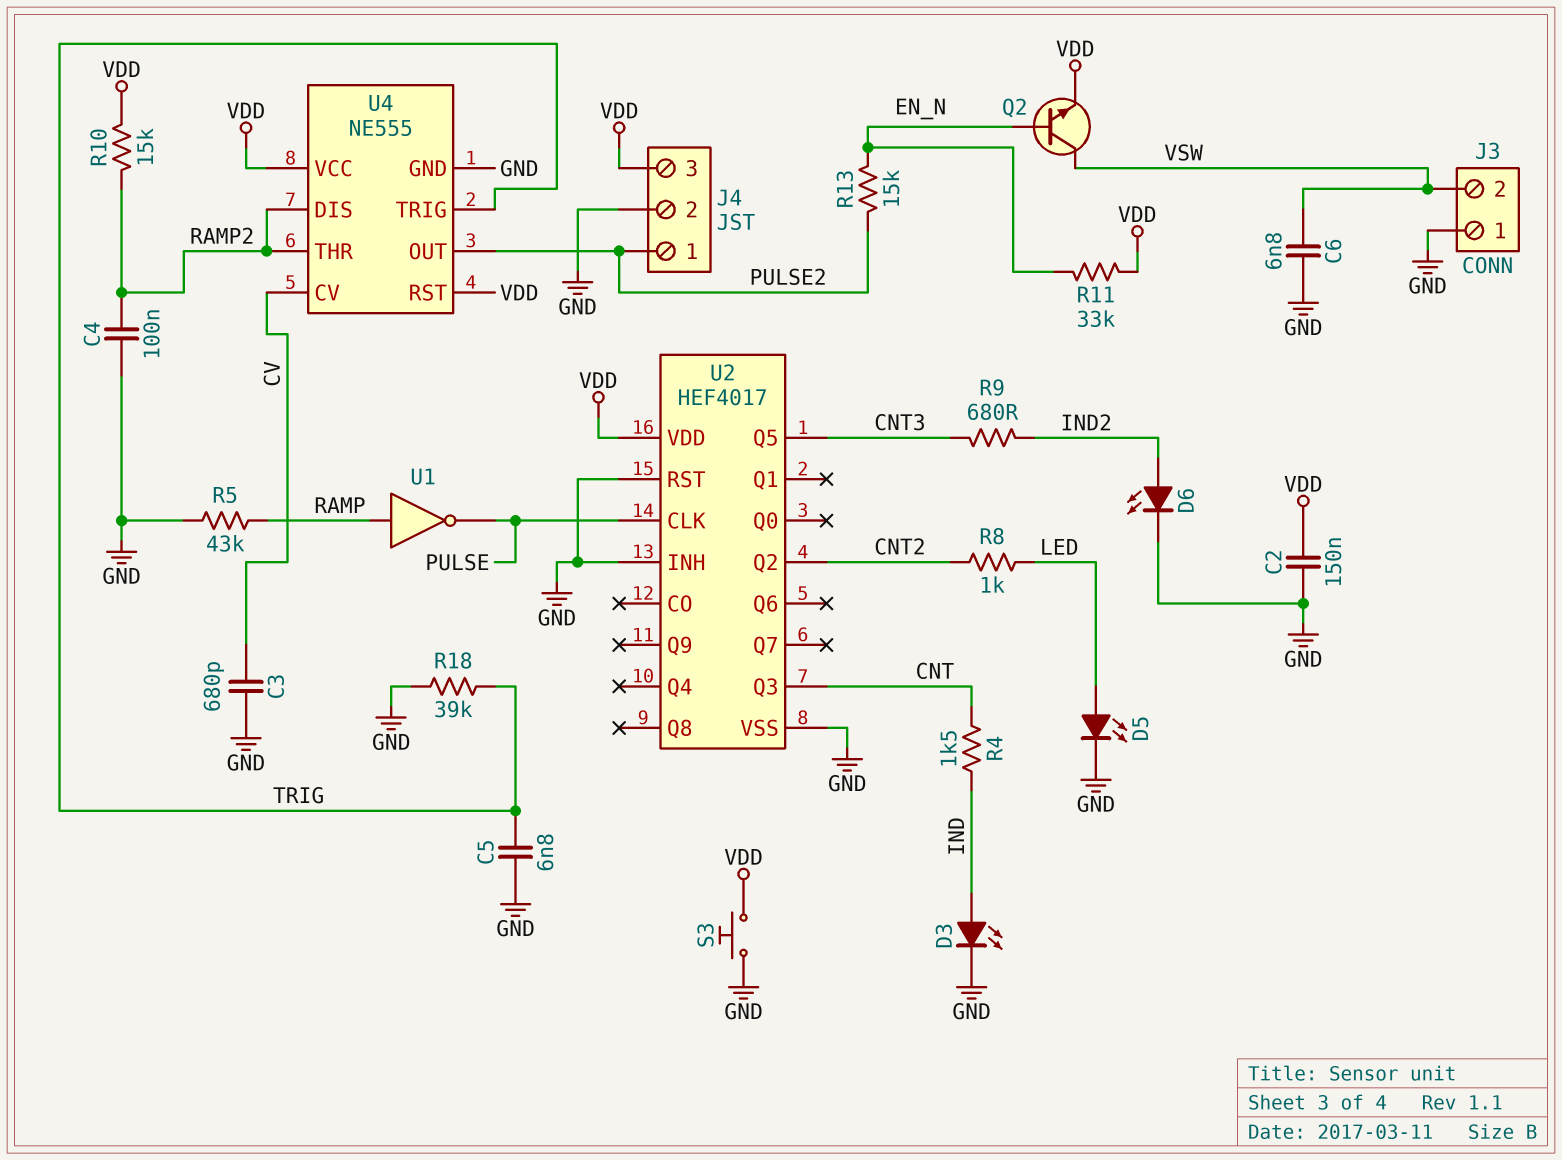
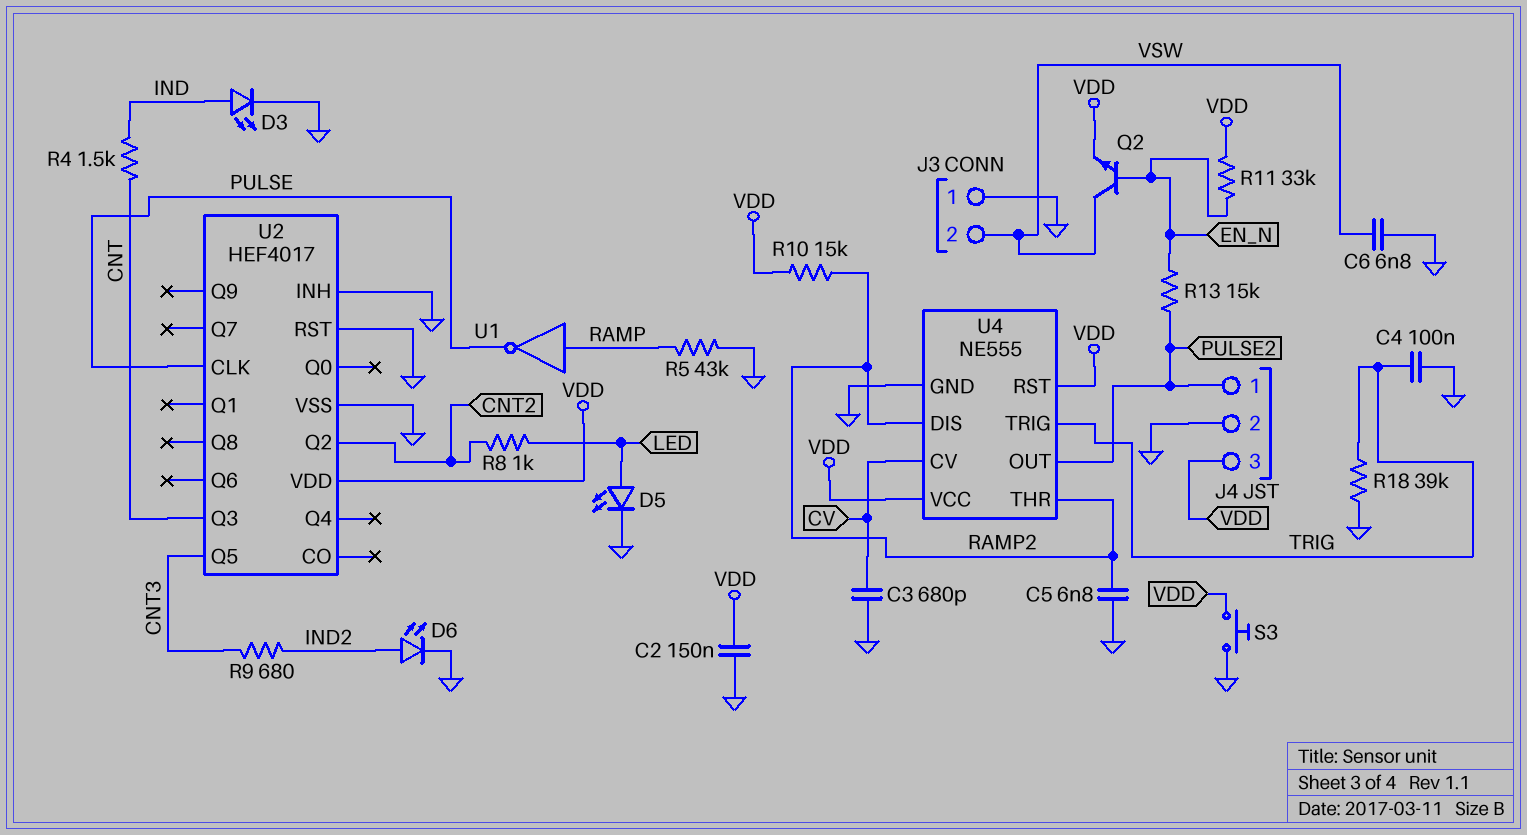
C4: 100nF (GND, RAMP2) -> 100nF (GND, TRIG)
C5: 6.8nF (GND, TRIG) -> 6.8nF (GND, RAMP2)

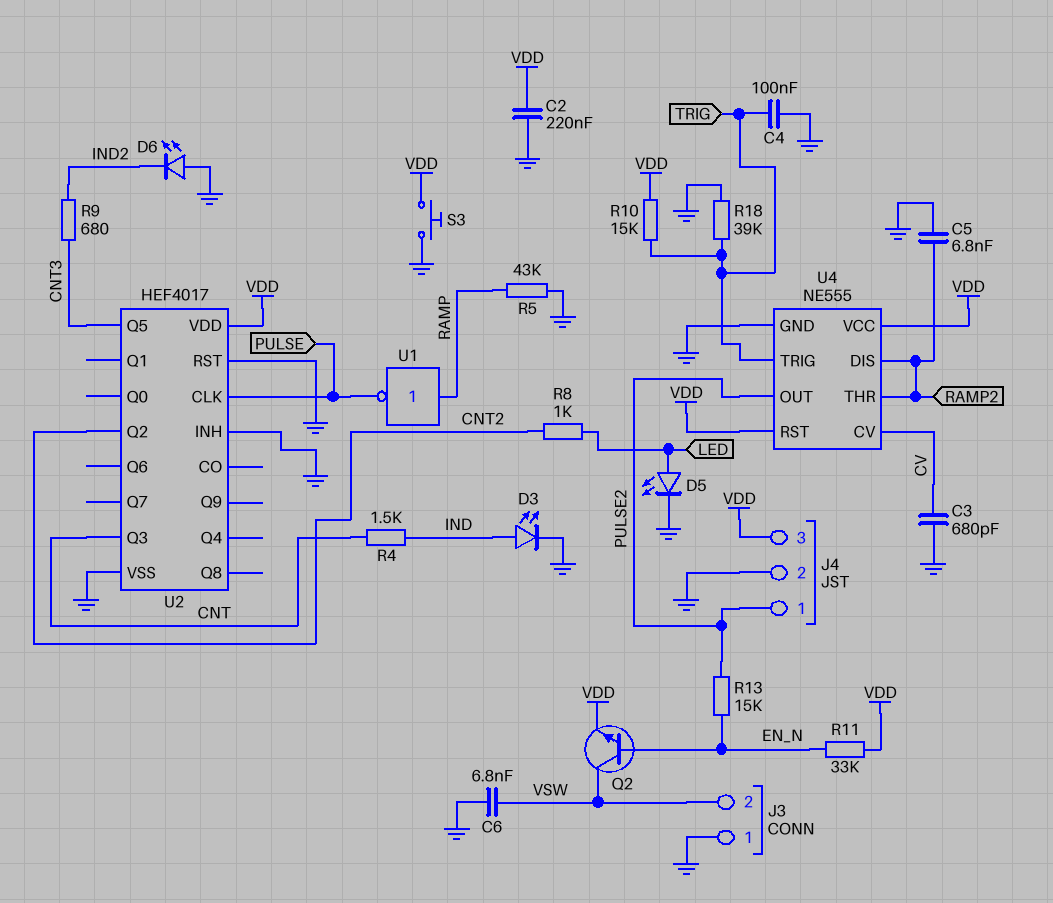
C2: 150nF (GND, VDD) -> 220nF (GND, VDD)
D6: LED (A IND2, K GND) -> LED (A GND, K IND2)
R10: 15k (RAMP2, VDD) -> 15k (TRIG, VDD)

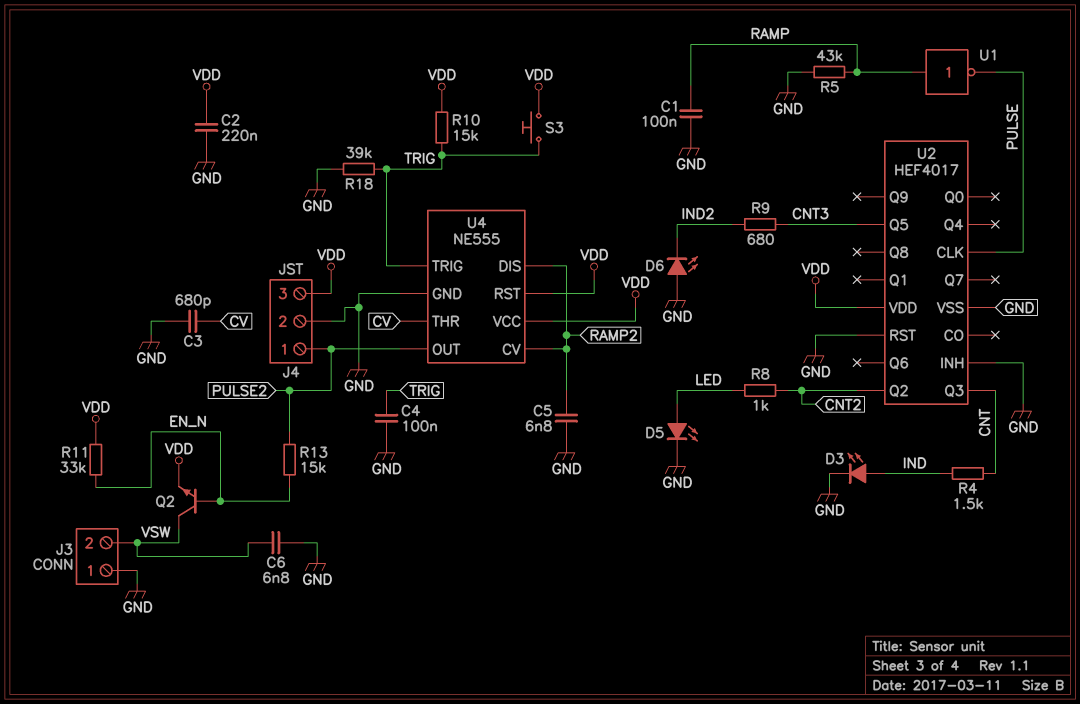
C1: none -> 100nF (GND, RAMP)
S3: button (GND, VDD) -> button (TRIG, VDD)
U4 pin CV: CV -> RAMP2
U4 pin THR: RAMP2 -> CV

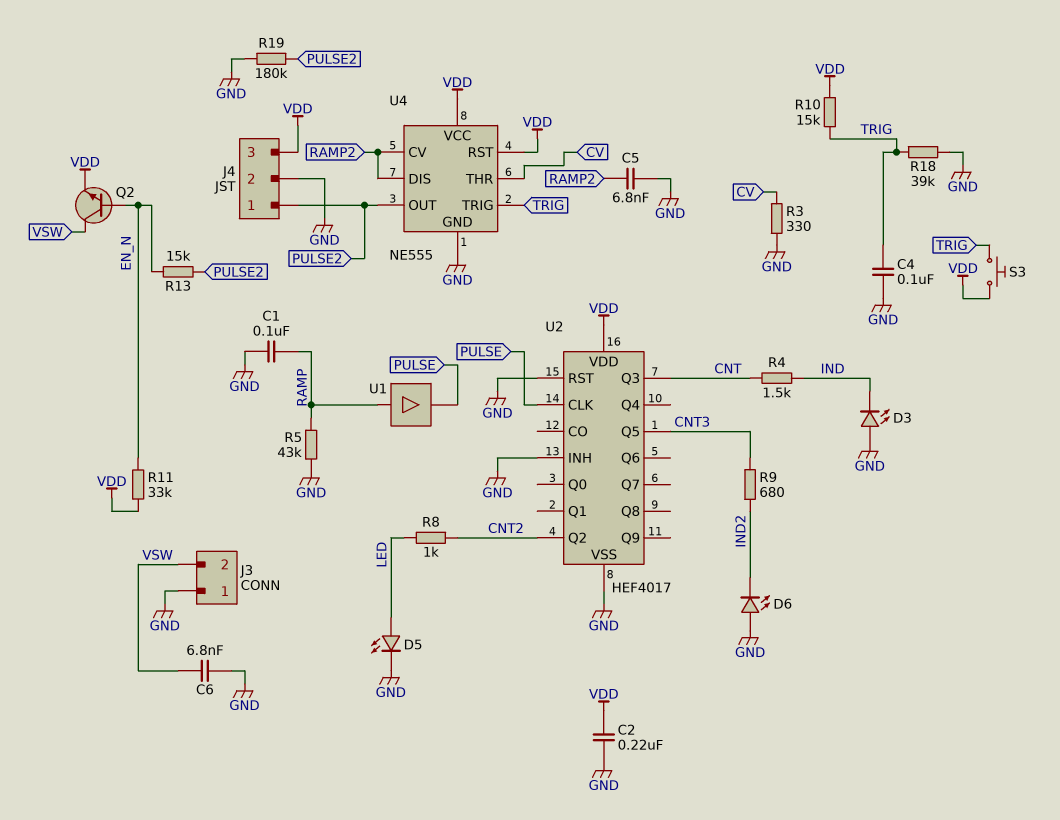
C3: 680pF (CV, GND) -> none
D3: LED (A IND, K GND) -> LED (A GND, K IND)
R3: none -> 330 (CV, GND)
R19: none -> 180k (GND, PULSE2)
U1: NOT (in RAMP, out PULSE) -> buffer (in RAMP, out PULSE)

